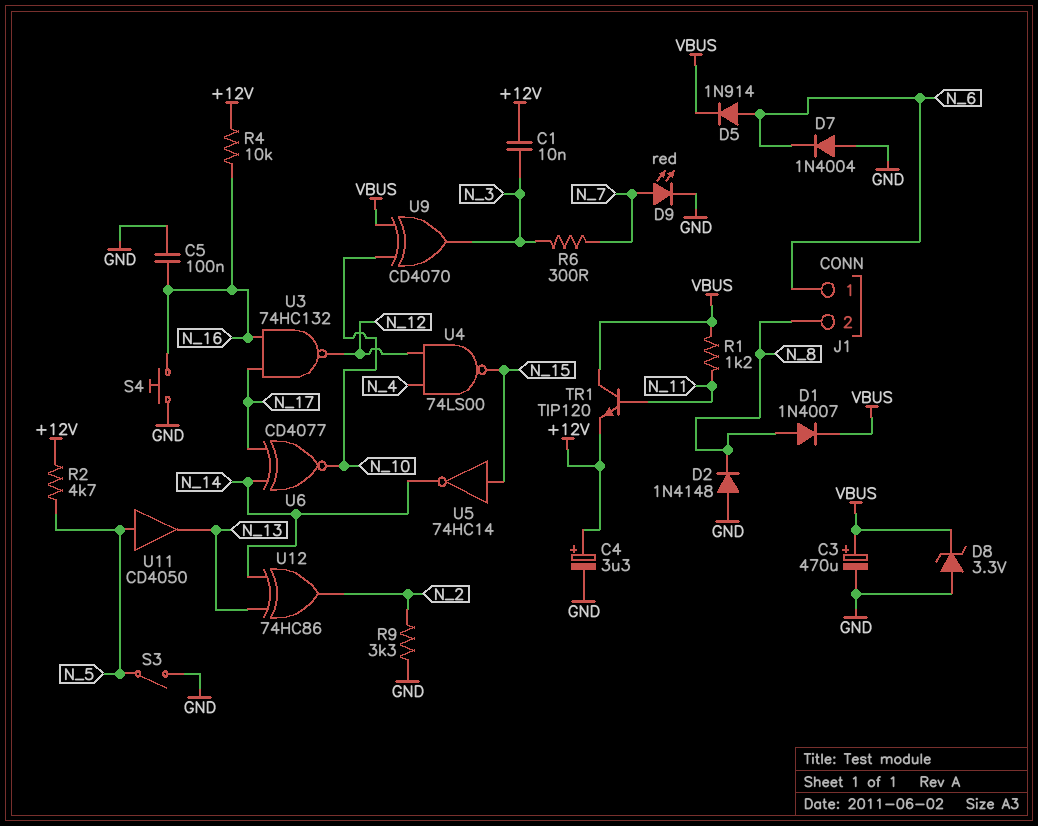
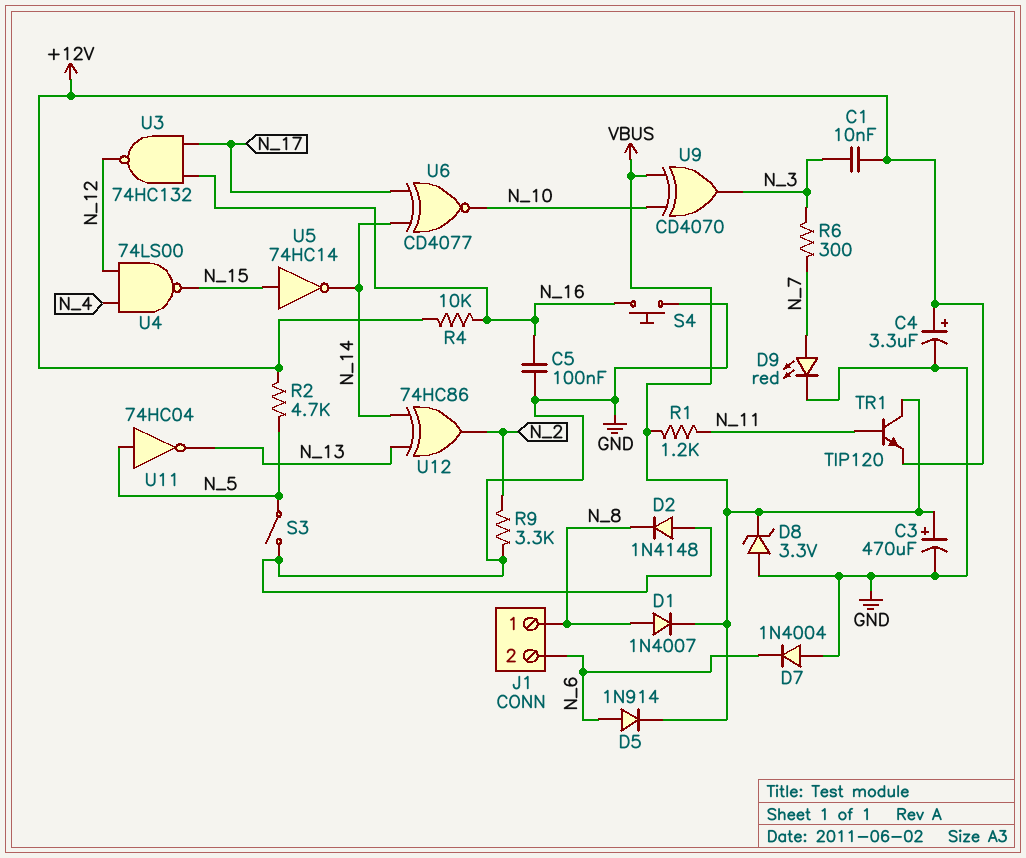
J1 pin 1: N_6 -> N_8
J1 pin 2: N_8 -> N_6
U11: buffer CD4050 (in N_5, out N_13) -> NOT 74HC04 (in N_5, out N_13)

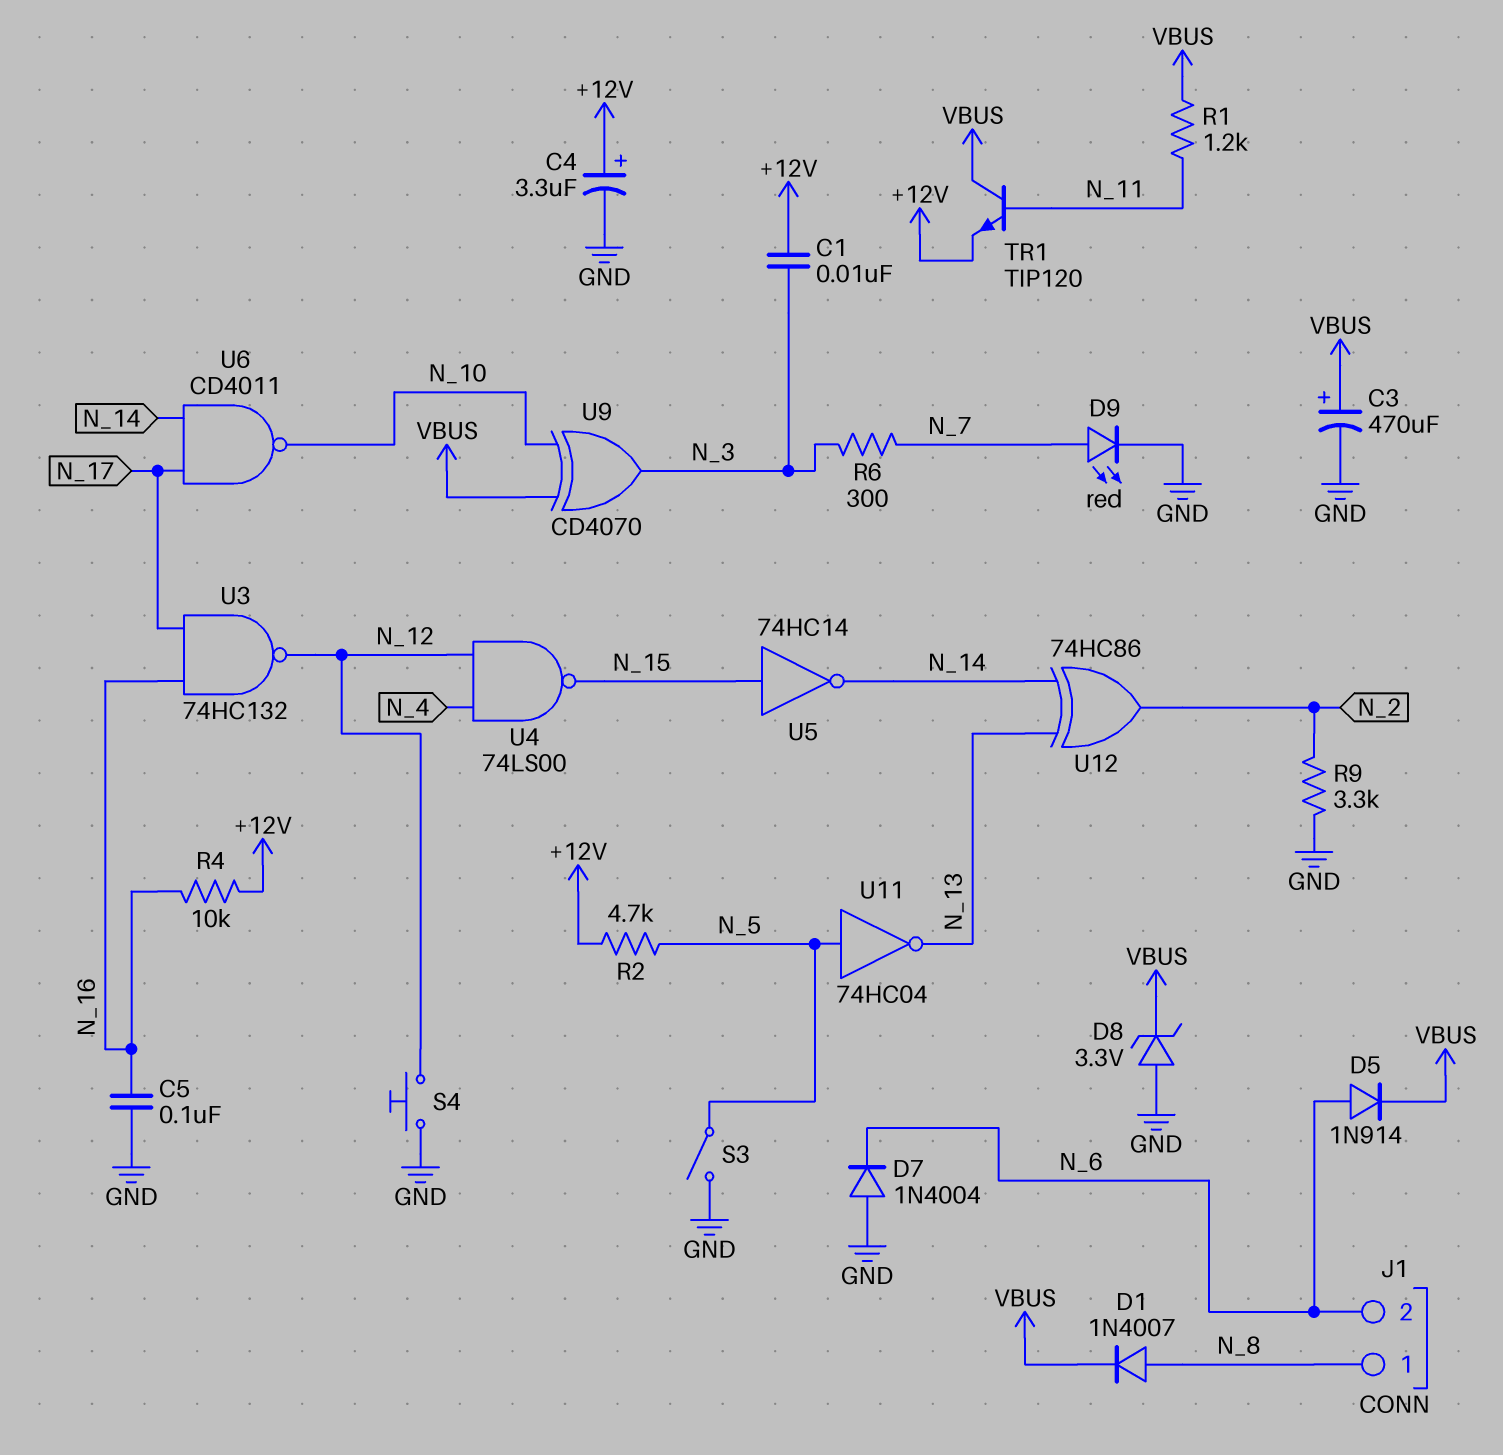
D2: diode 1N4148 (A GND, K N_8) -> none
S4: button (GND, N_16) -> button (GND, N_12)
U6: XNOR CD4077 (in N_14, in N_17, out N_10) -> NAND CD4011 (in N_14, in N_17, out N_10)

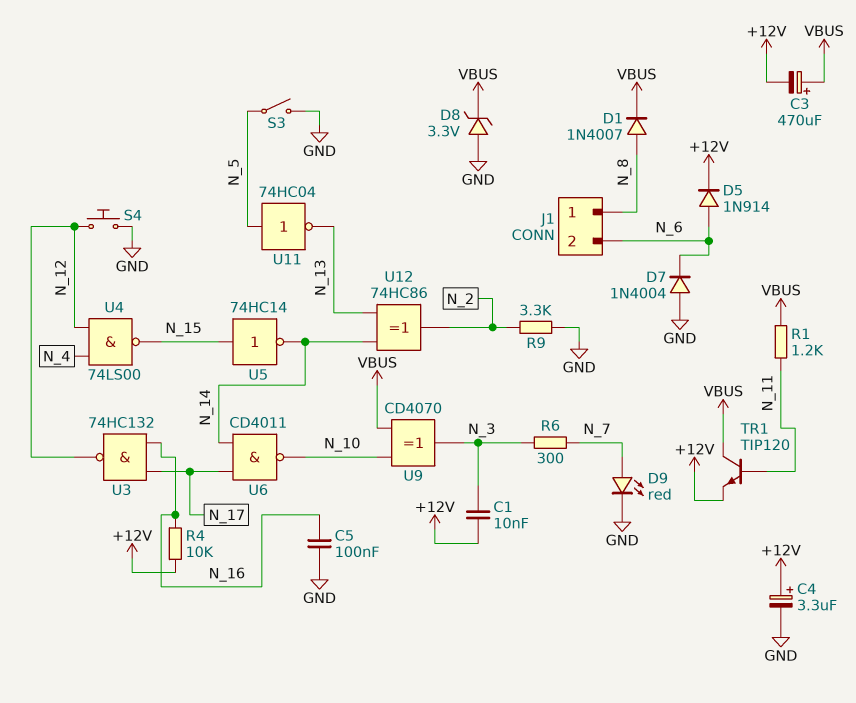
C3: 470uF (plus VBUS, minus GND) -> 470uF (plus VBUS, minus +12V)
D5: diode 1N914 (A N_6, K VBUS) -> diode 1N914 (A N_6, K +12V)
R2: 4.7k (+12V, N_5) -> none

